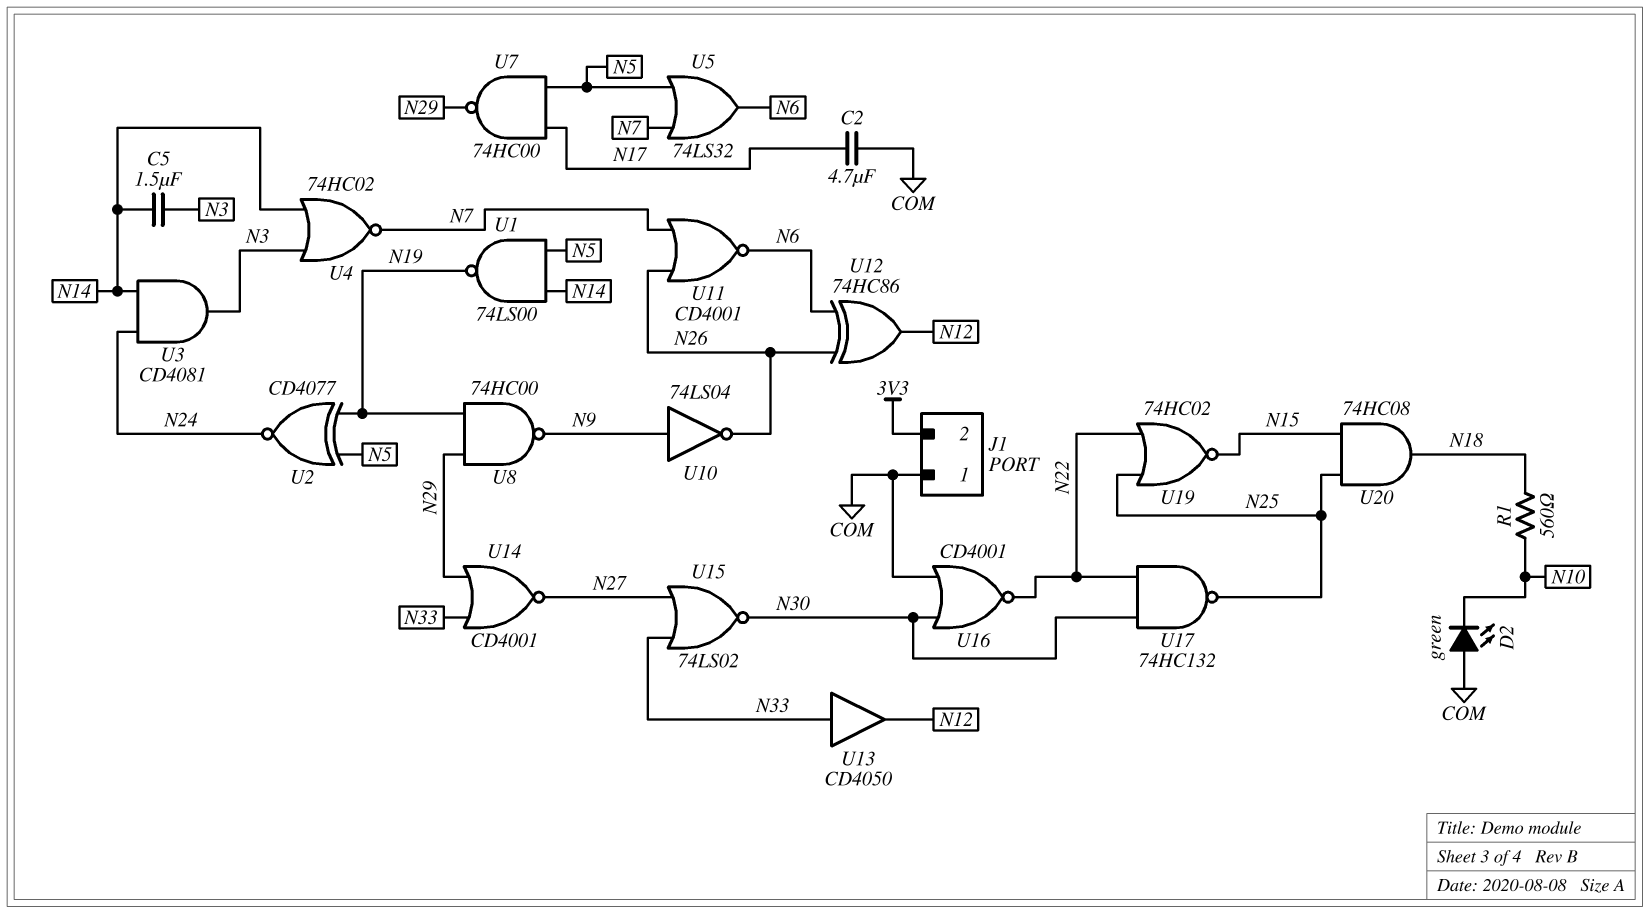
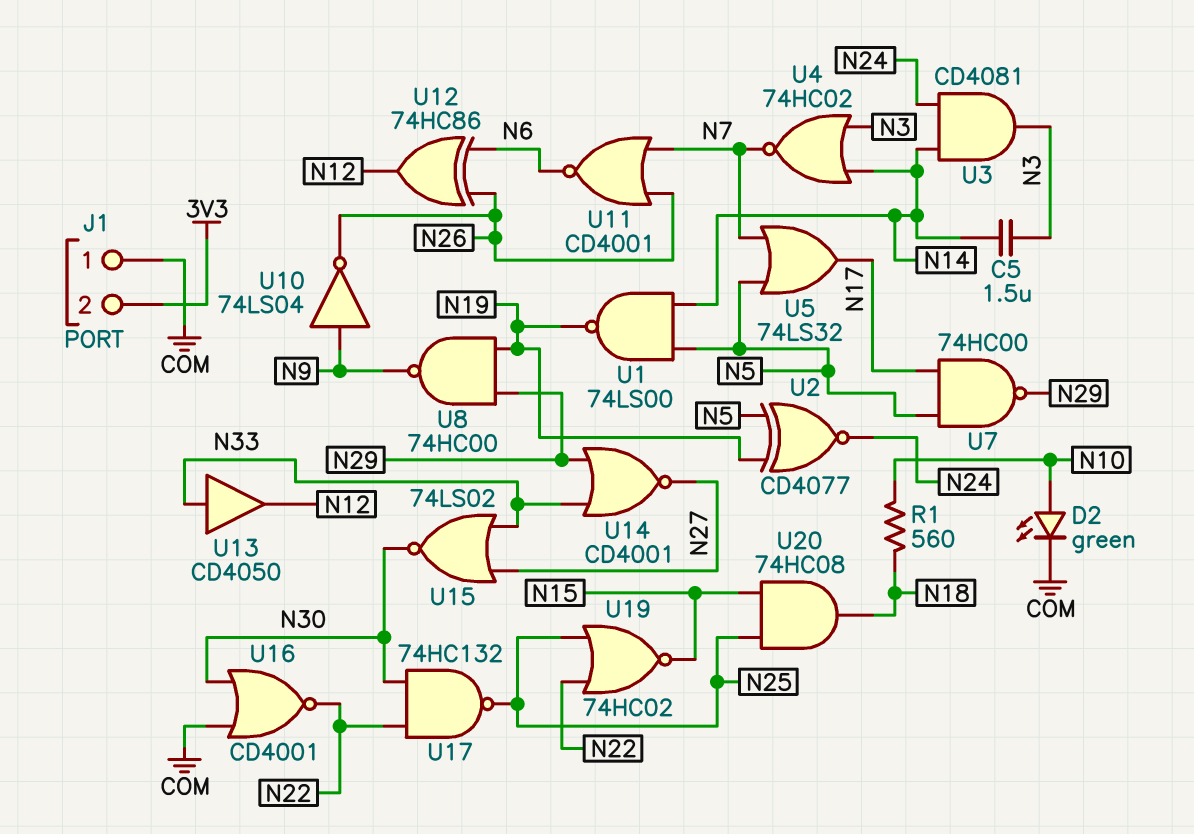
C2: 4.7uF (COM, N17) -> none
D2: LED green (A COM, K N10) -> LED green (A N10, K COM)
U5: OR 74LS32 (in N5, in N7, out N6) -> OR 74LS32 (in N5, in N7, out N17)

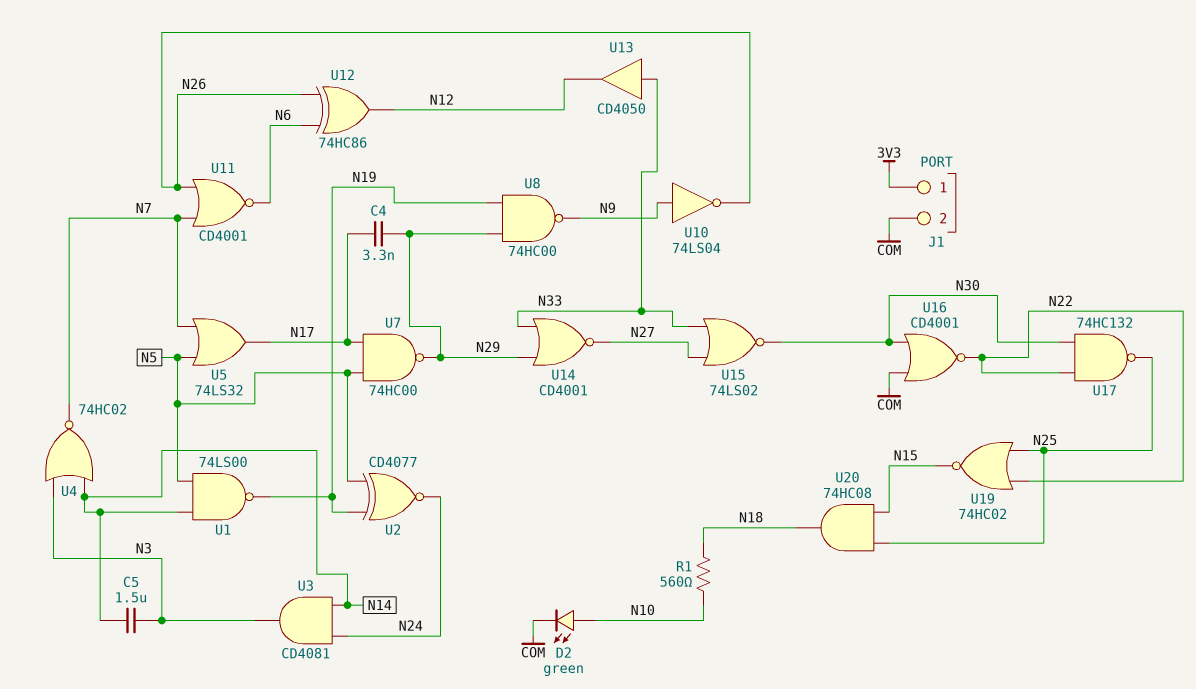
C4: none -> 3.3nF (N17, N29)
J1 pin 1: COM -> 3V3
J1 pin 2: 3V3 -> COM

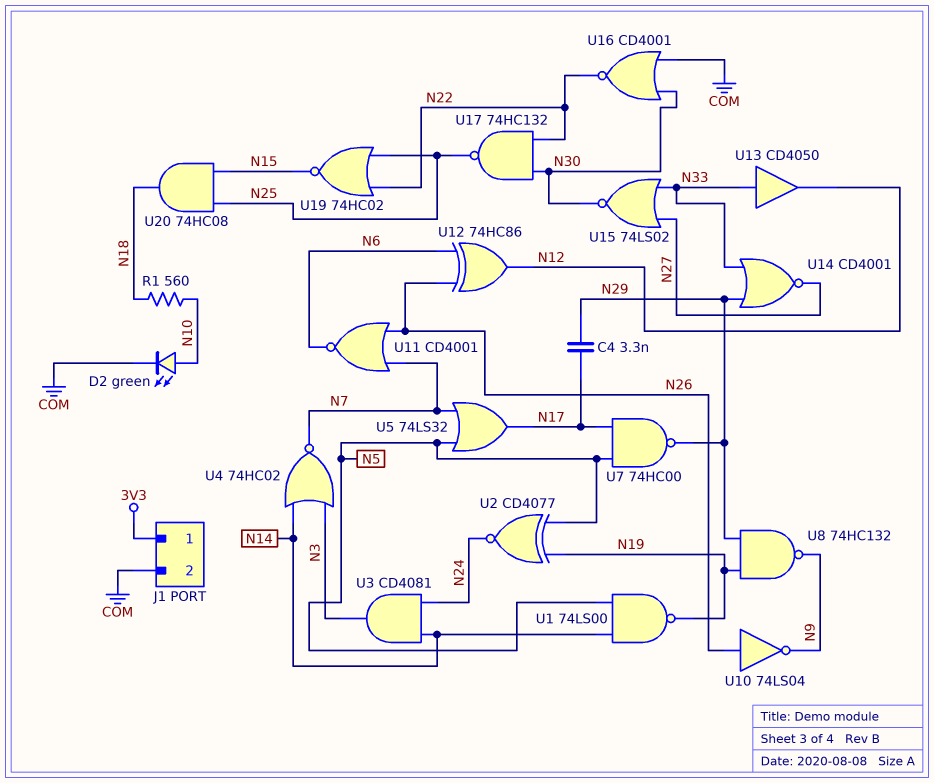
C5: 1.5uF (N3, N14) -> none
U8: NAND 74HC00 (in N19, in N29, out N9) -> NAND 74HC132 (in N19, in N29, out N9)
U10: NOT 74LS04 (in N9, out N26) -> NOT 74LS04 (in N26, out N9)

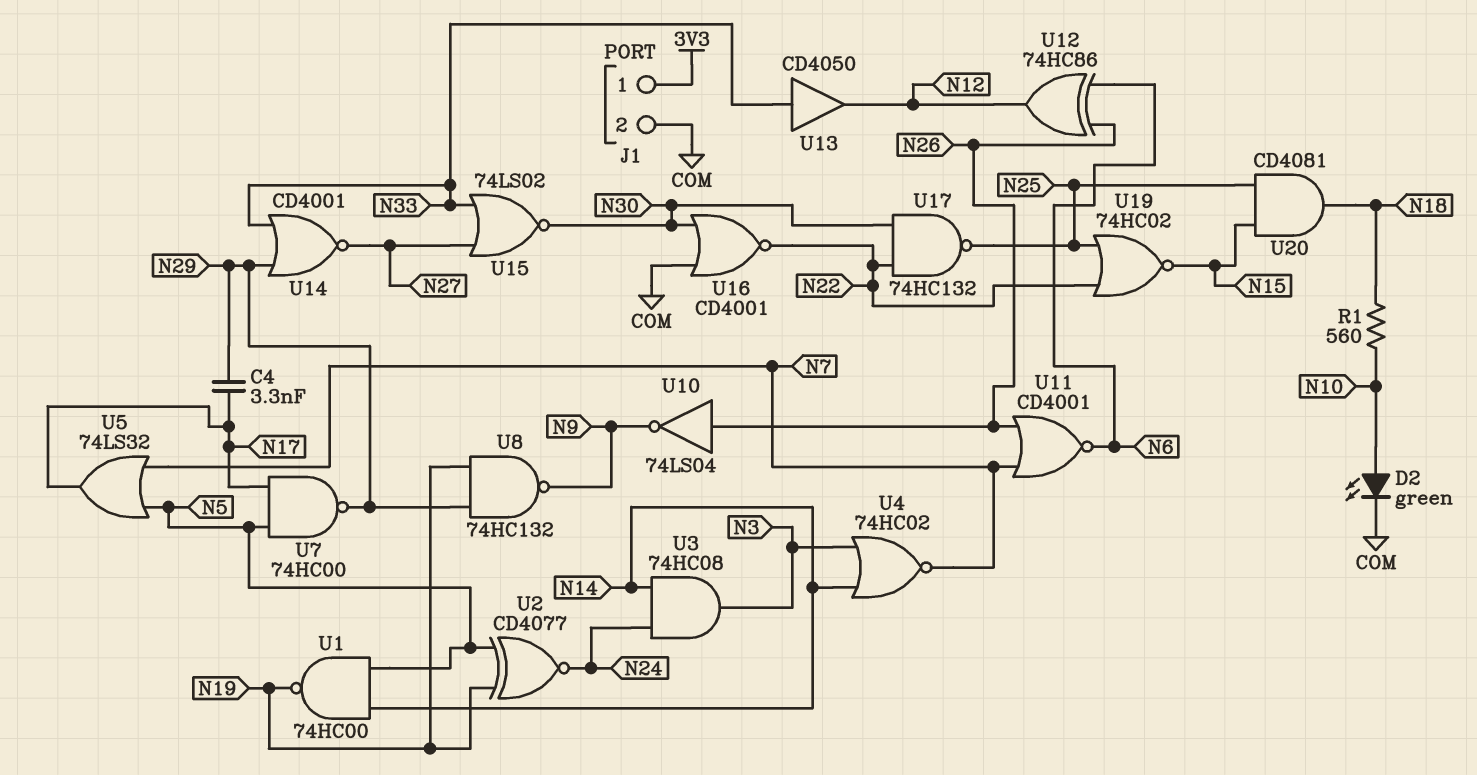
U1: NAND 74LS00 (in N5, in N14, out N19) -> NAND 74HC00 (in N5, in N14, out N19)
U3: AND CD4081 (in N14, in N24, out N3) -> AND 74HC08 (in N14, in N24, out N3)
U20: AND 74HC08 (in N15, in N25, out N18) -> AND CD4081 (in N15, in N25, out N18)

